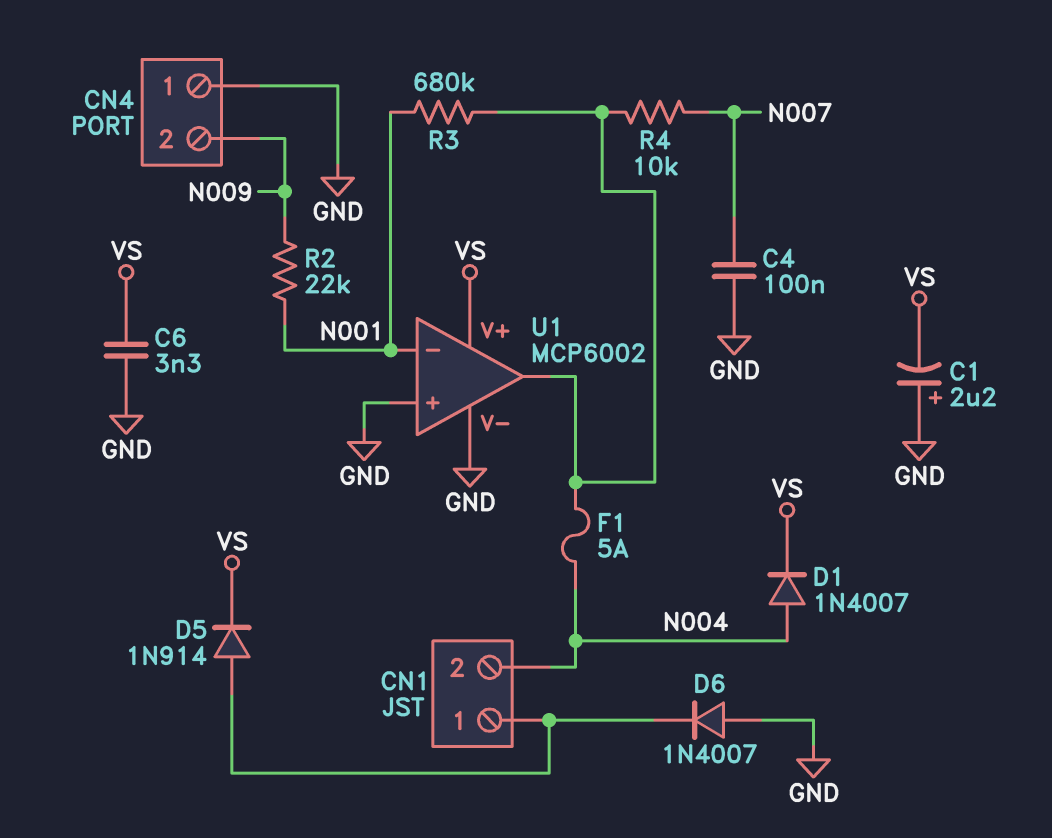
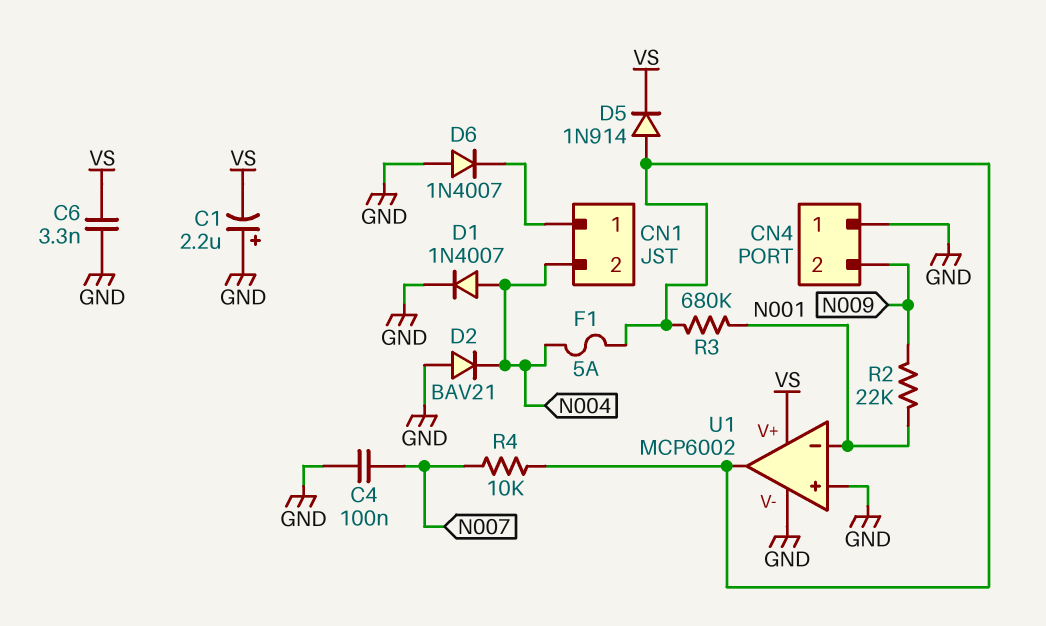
D1: diode 1N4007 (A N004, K VS) -> diode 1N4007 (A N004, K GND)
D2: none -> diode BAV21 (A GND, K N004)
D5: diode 1N914 (A CN1/1, K VS) -> diode 1N914 (A U1/out, K VS)

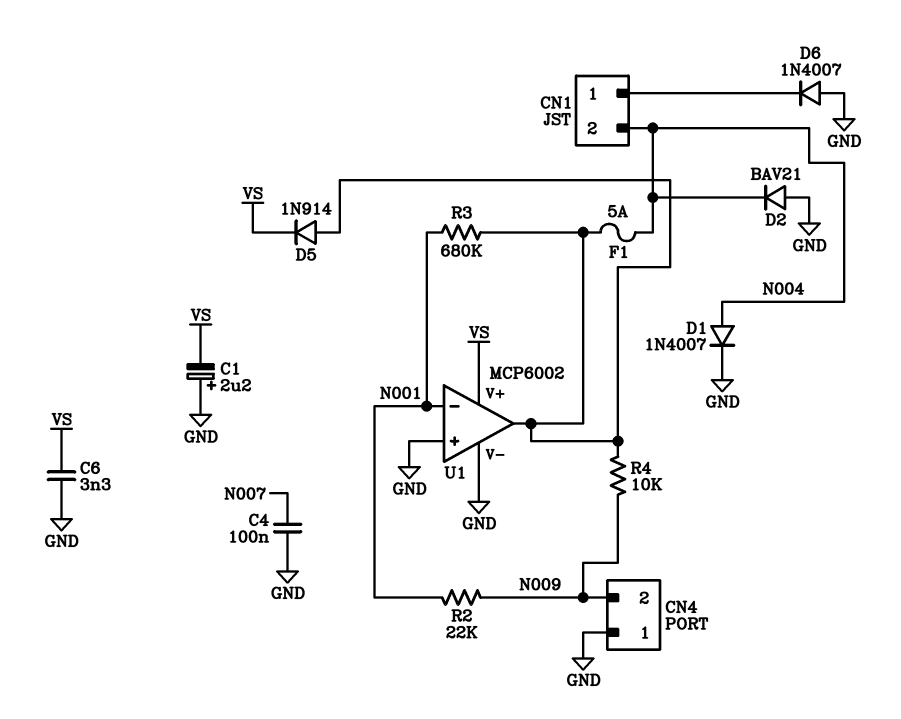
R4: 10k (N007, U1/out) -> 10k (N009, U1/out)

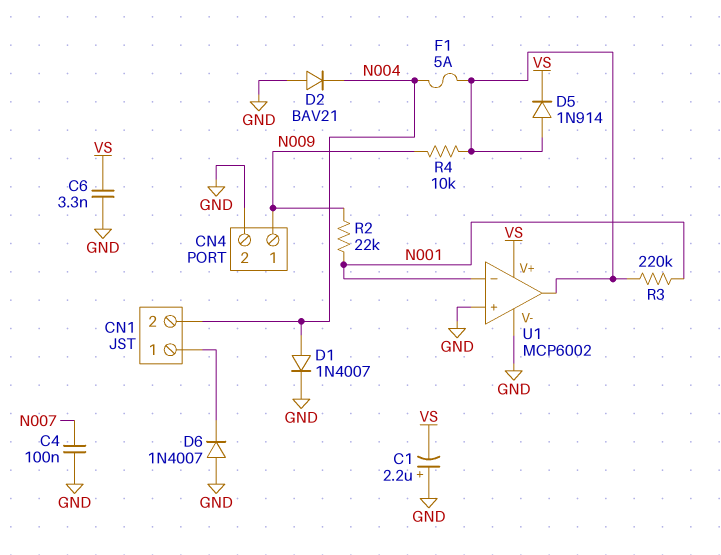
CN4 pin 1: GND -> N009
CN4 pin 2: N009 -> GND
R3: 680k (N001, U1/out) -> 220k (N001, U1/out)

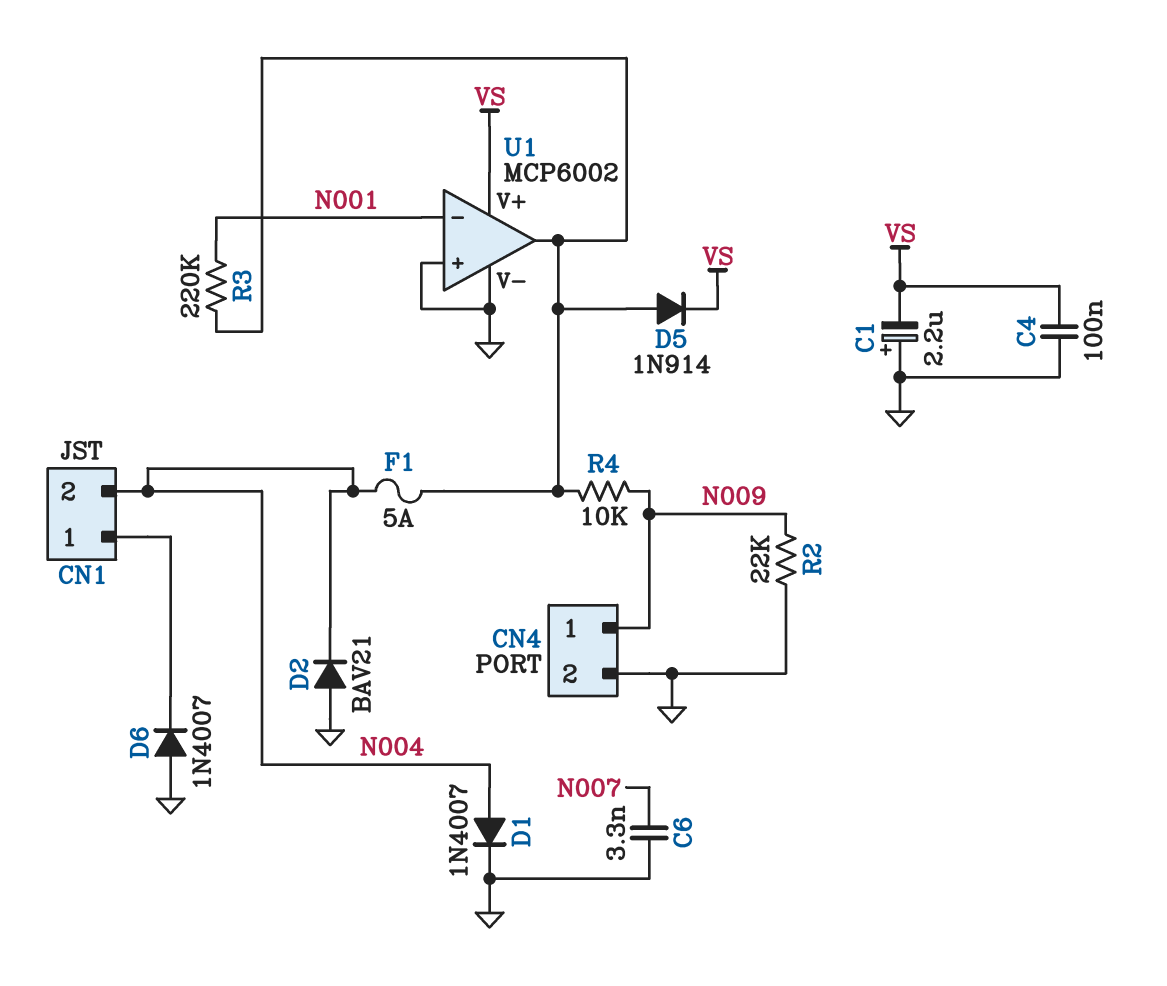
C4: 100nF (GND, N007) -> 100nF (GND, VS)
C6: 3.3nF (GND, VS) -> 3.3nF (GND, N007)
R2: 22k (N001, N009) -> 22k (GND, N009)

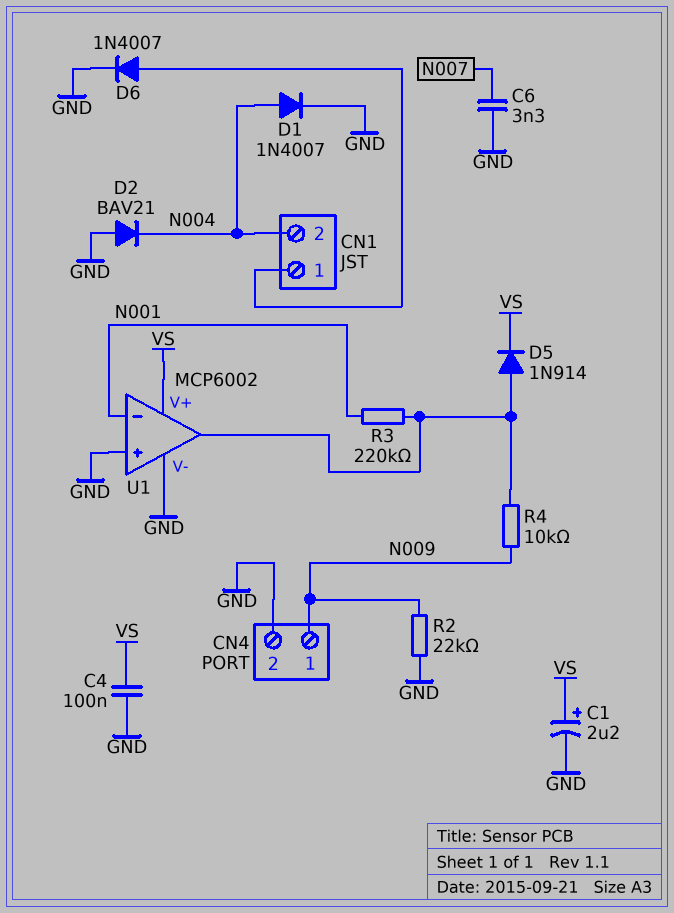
C1: 2.2uF (plus GND, minus VS) -> 2.2uF (plus VS, minus GND)
D6: diode 1N4007 (A GND, K CN1/1) -> diode 1N4007 (A CN1/1, K GND)
F1: 5A (N004, U1/out) -> none

